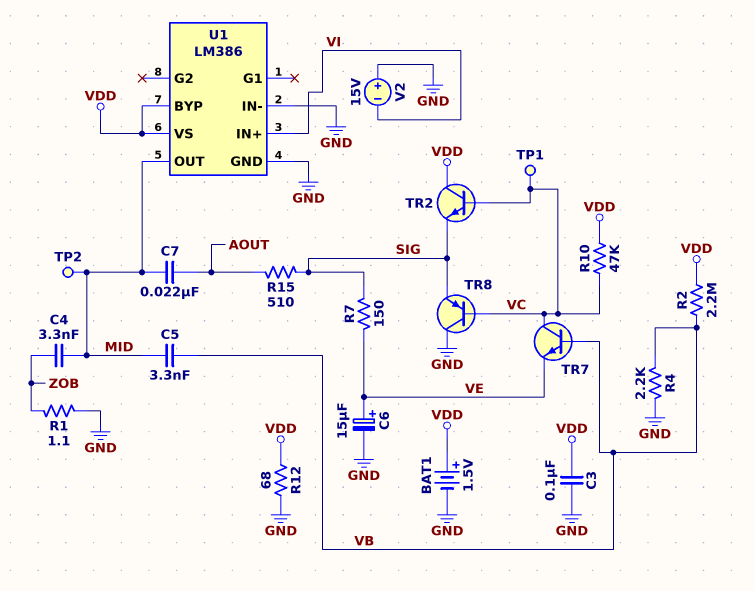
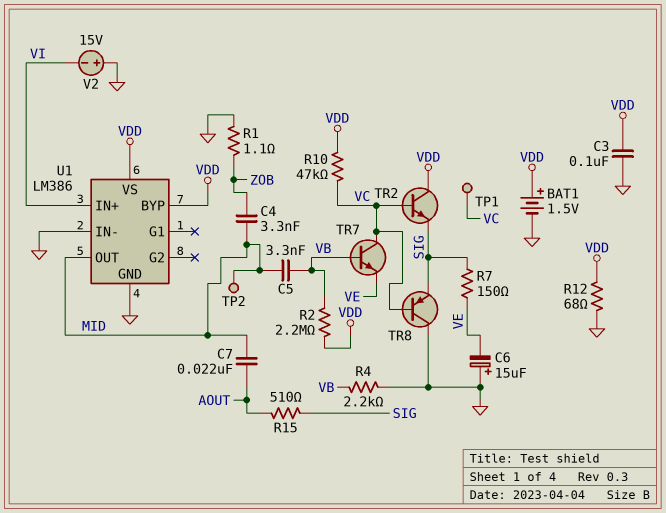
C6: 15uF (plus VE, minus GND) -> 15uF (plus GND, minus VE)

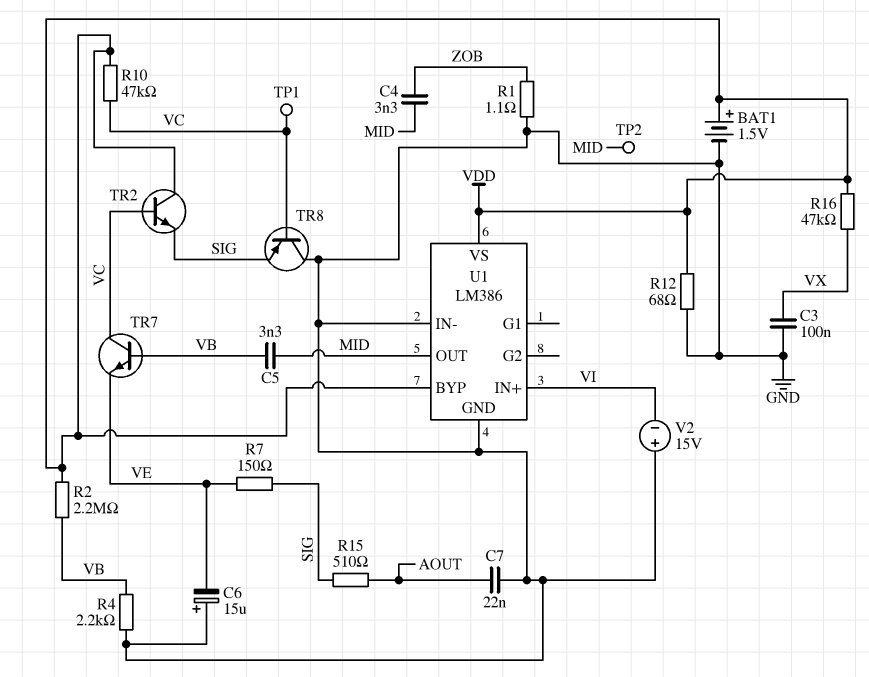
C3: 100nF (GND, VDD) -> 100nF (GND, VX)
C7: 22nF (AOUT, MID) -> 22nF (AOUT, GND)
R16: none -> 47k (VDD, VX)

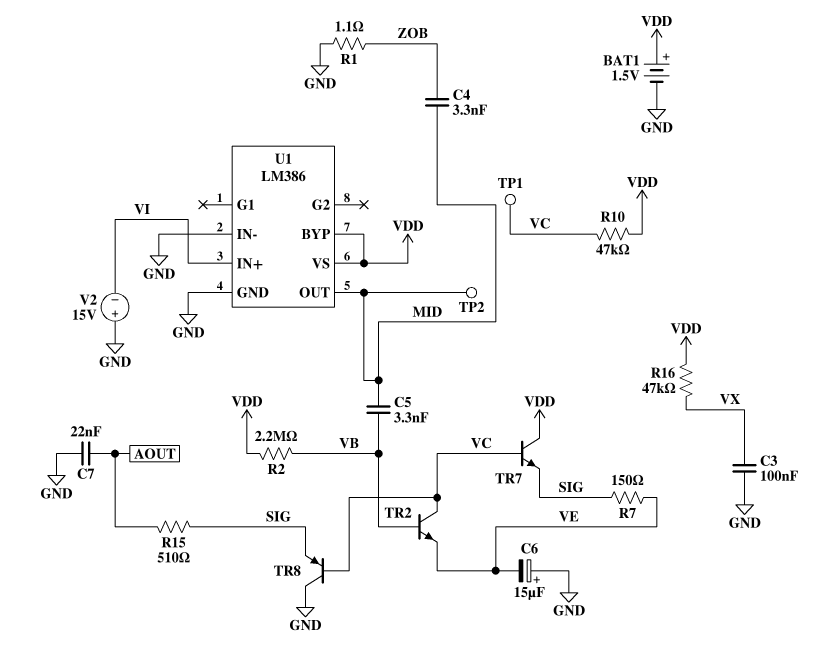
R4: 2.2k (GND, VB) -> none
R12: 68 (GND, VDD) -> none
TR2: NPN (B VC, C VDD, E SIG) -> NPN (B VB, C VC, E VE)
TR7: NPN (B VB, C VC, E VE) -> NPN (B VC, C VDD, E SIG)

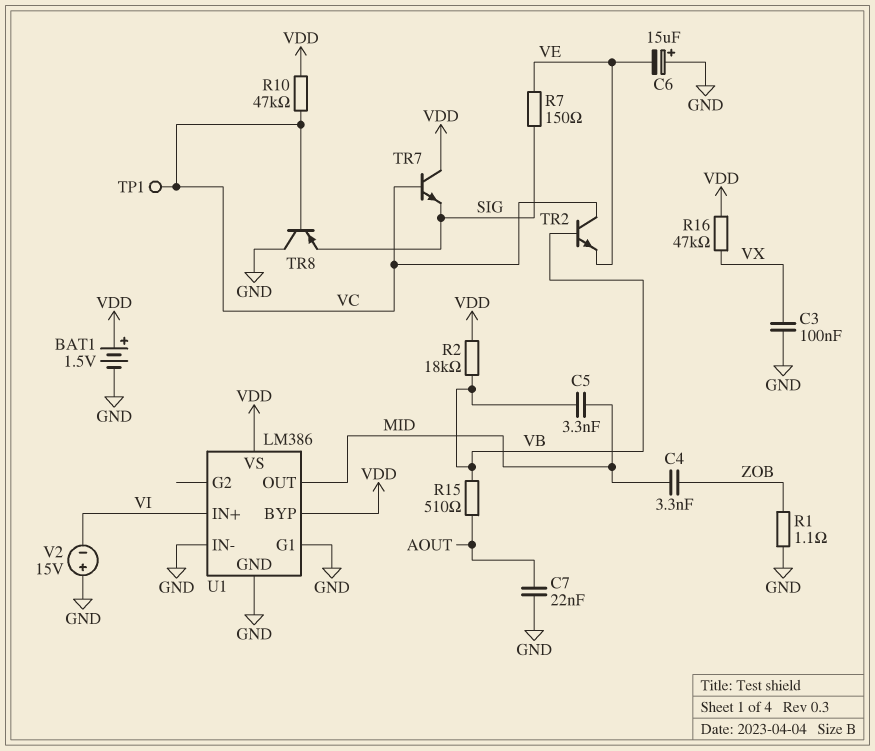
R2: 2.2M (VB, VDD) -> 18k (VB, VDD)
R15: 510 (AOUT, SIG) -> 510 (AOUT, VB)
TP2: test point (MID) -> none
U1 pin G1: none -> GND

